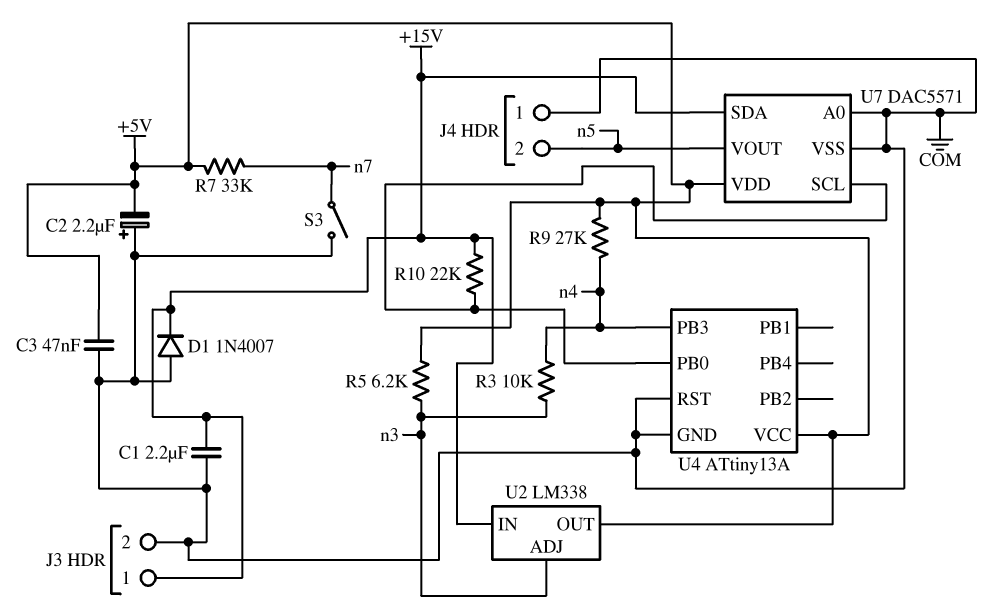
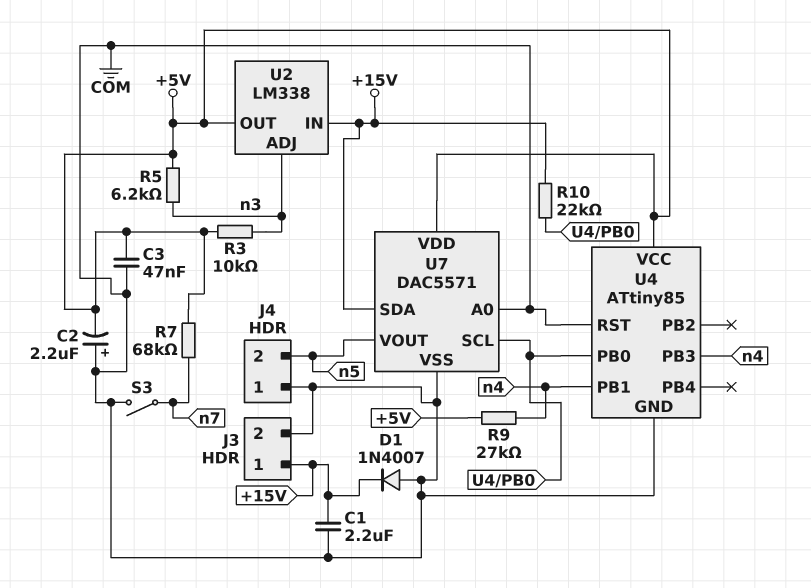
R3: 10k (n3, n4) -> 10k (+5V, n3)
R7: 33k (+5V, n7) -> 68k (+5V, n7)
U4: ATtiny13A -> ATtiny85
U4 pin PB1: none -> n4

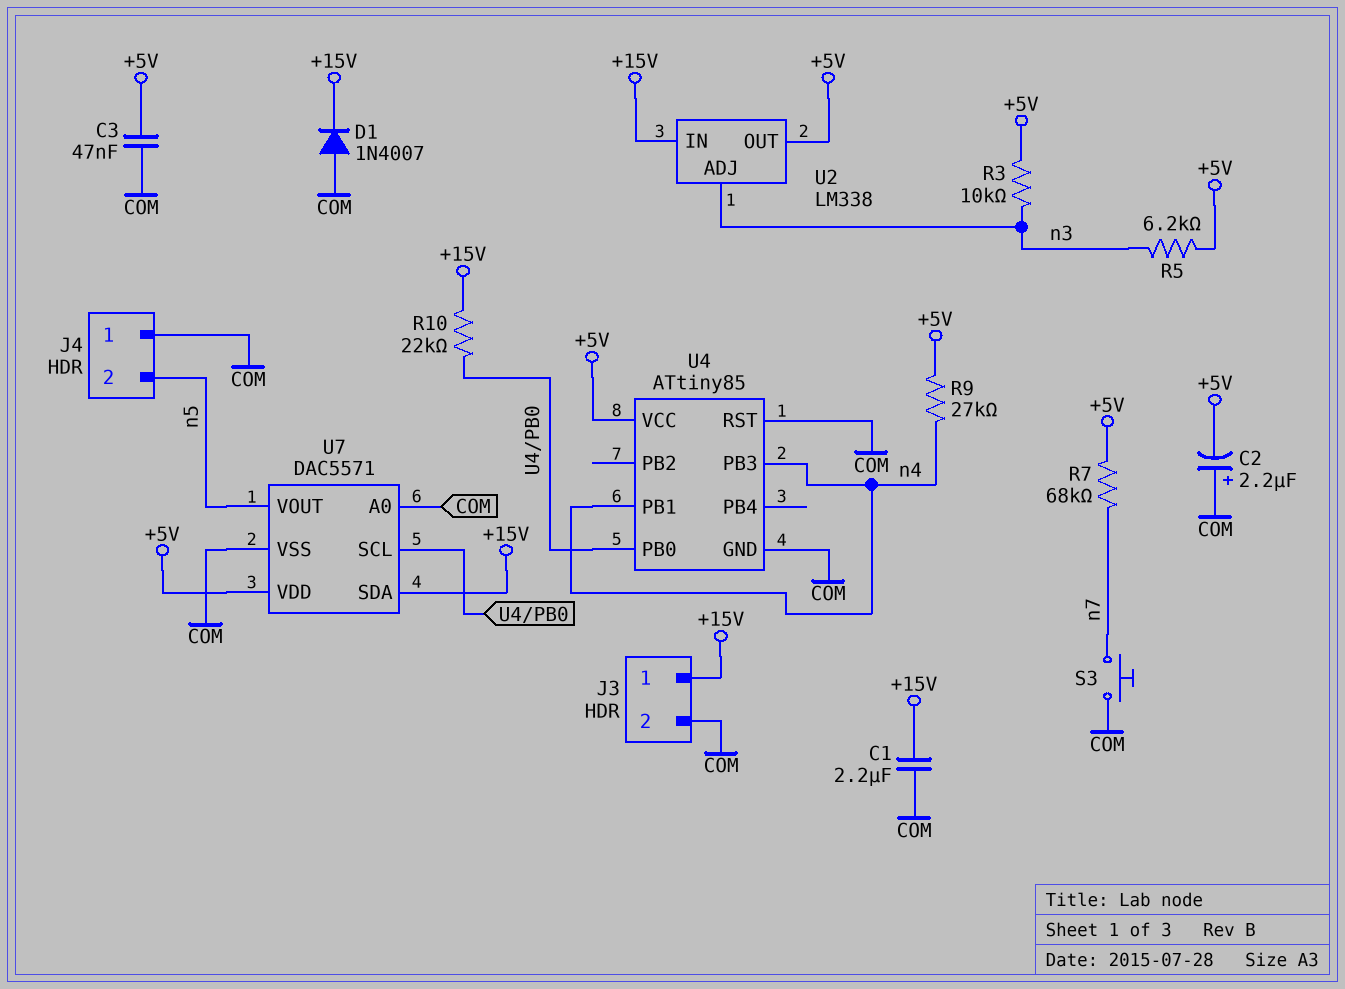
S3: switch (COM, n7) -> button (COM, n7)

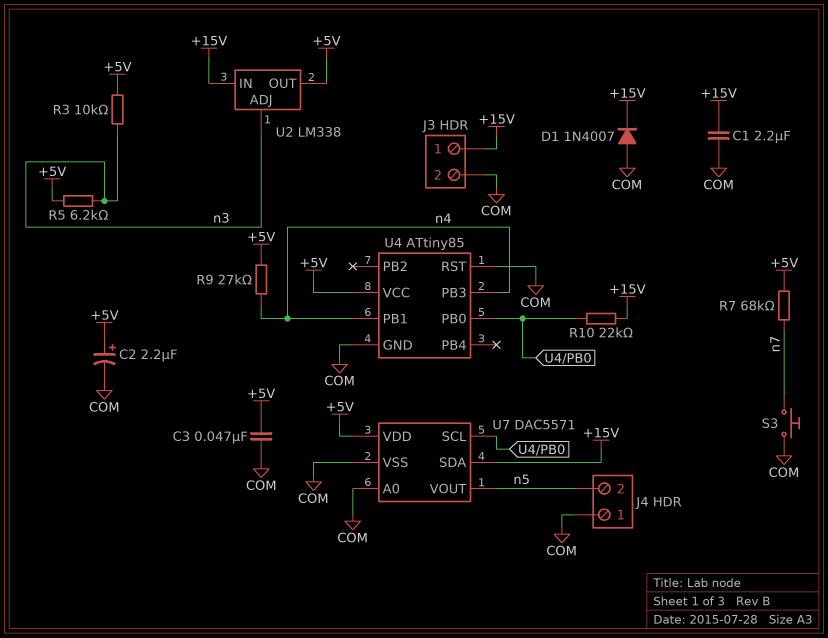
C2: 2.2uF (plus COM, minus +5V) -> 2.2uF (plus +5V, minus COM)

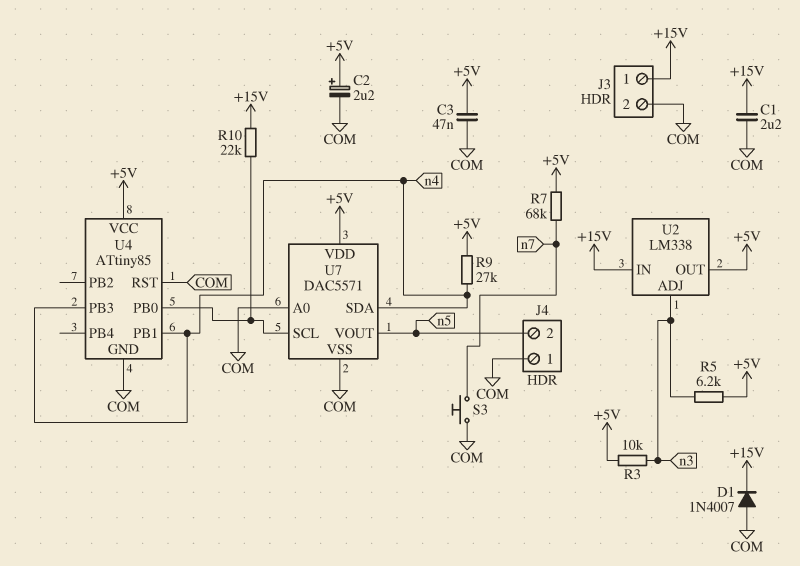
U7 pin SDA: +15V -> n4

